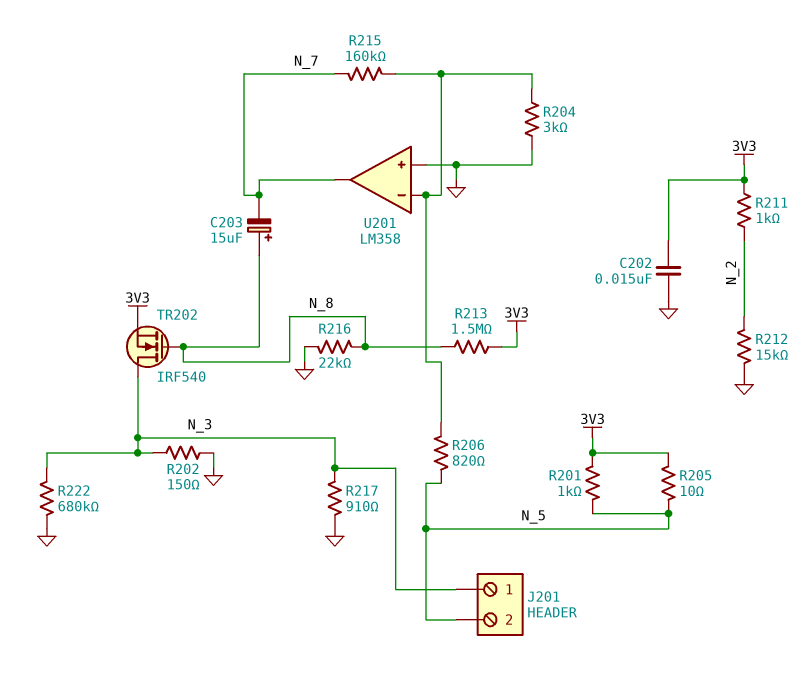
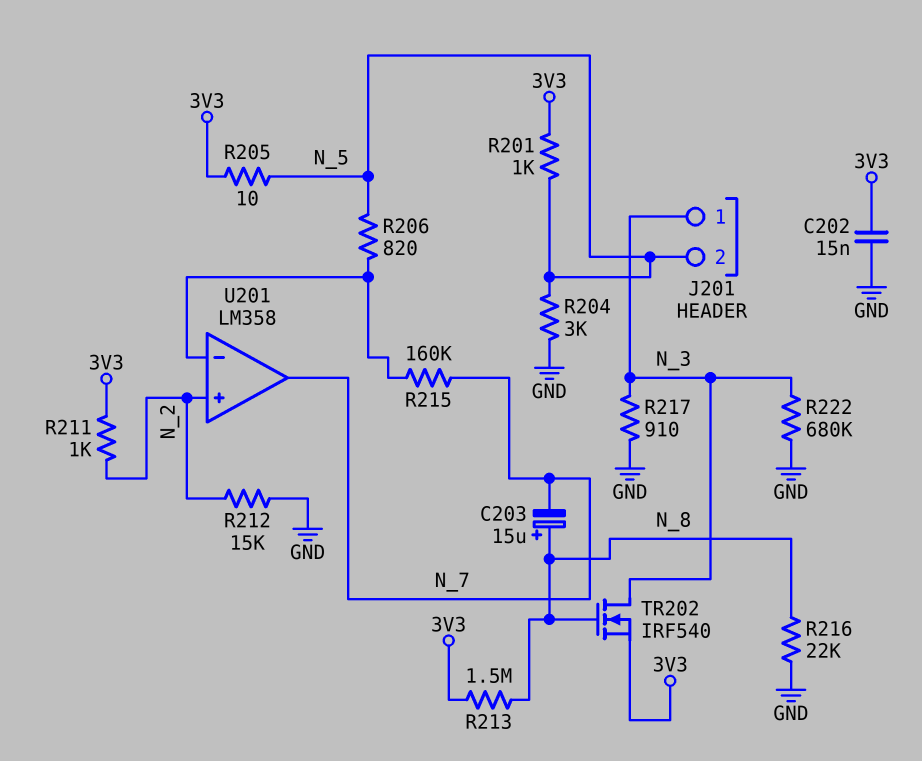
R202: 150 (GND, N_3) -> none
R204: 3k (GND, U201/in-) -> 3k (GND, N_5)
U201 pin in+: GND -> N_2

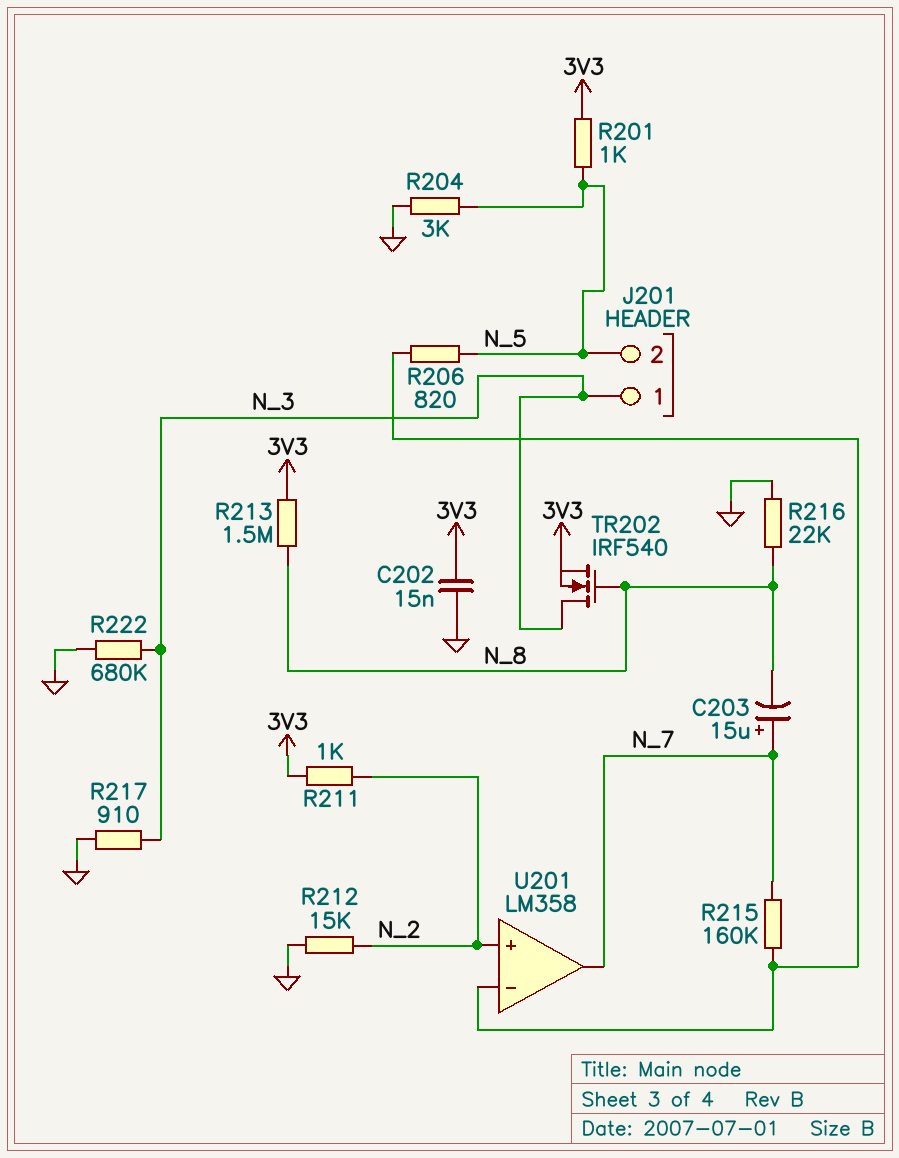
C203: 15uF (plus N_8, minus N_7) -> 15uF (plus N_7, minus N_8)
R205: 10 (3V3, N_5) -> none

